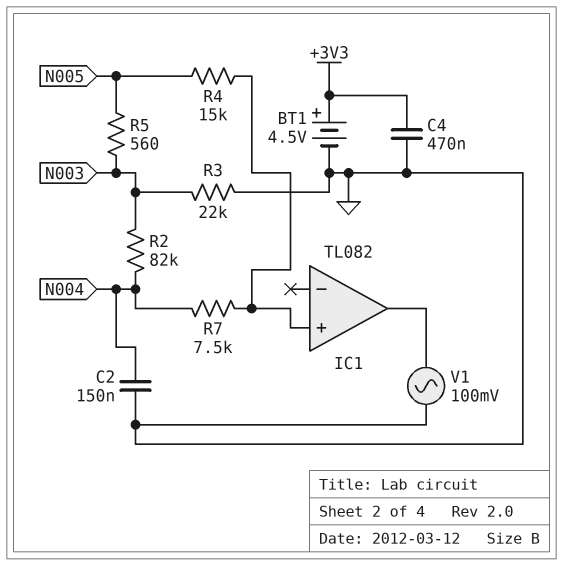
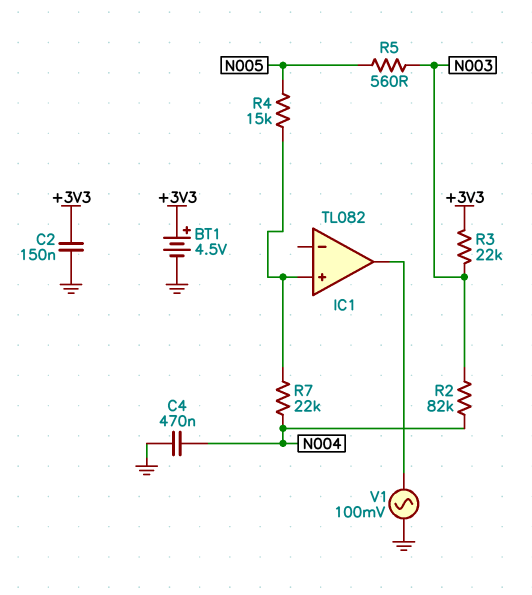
C2: 150nF (GND, N004) -> 150nF (+3V3, GND)
C4: 470nF (+3V3, GND) -> 470nF (GND, N004)
R3: 22k (GND, N003) -> 22k (+3V3, N003)
R7: 7.5k (IC1/in+, N004) -> 22k (IC1/in+, N004)

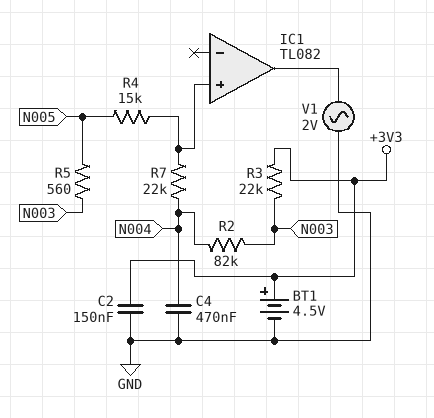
V1: AC 100mV (GND, IC1/out) -> AC 2V (GND, IC1/out)

